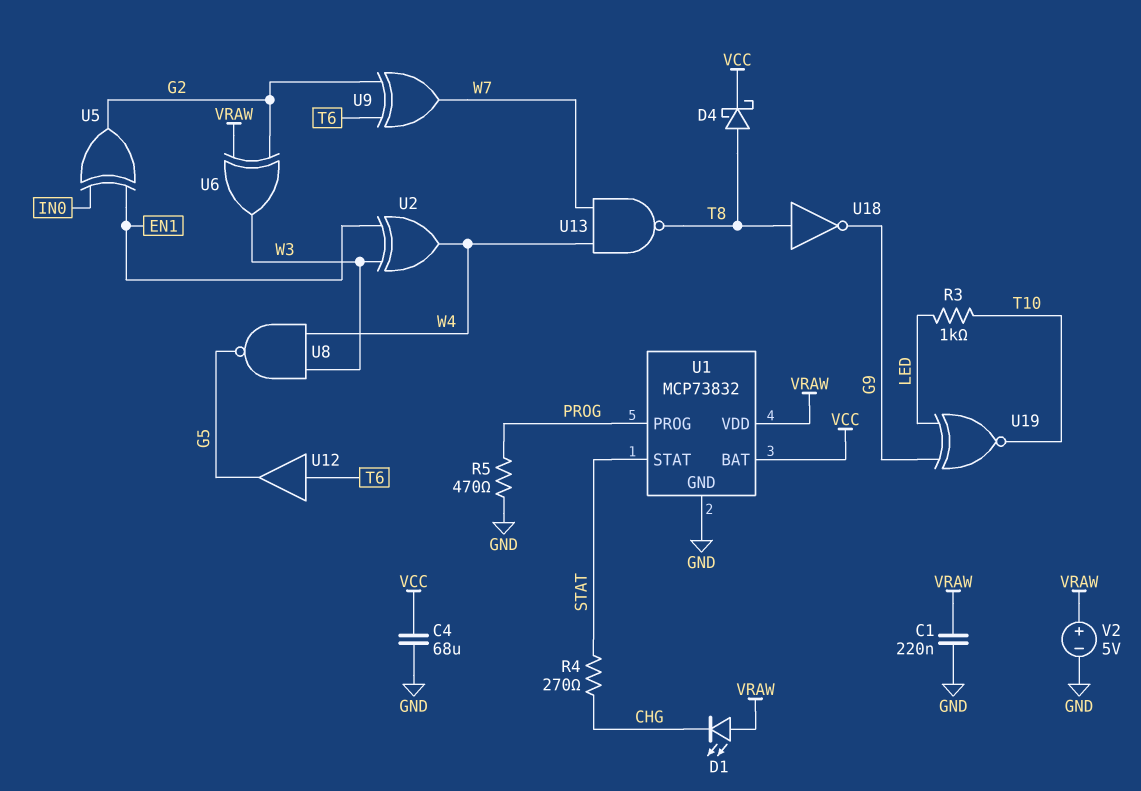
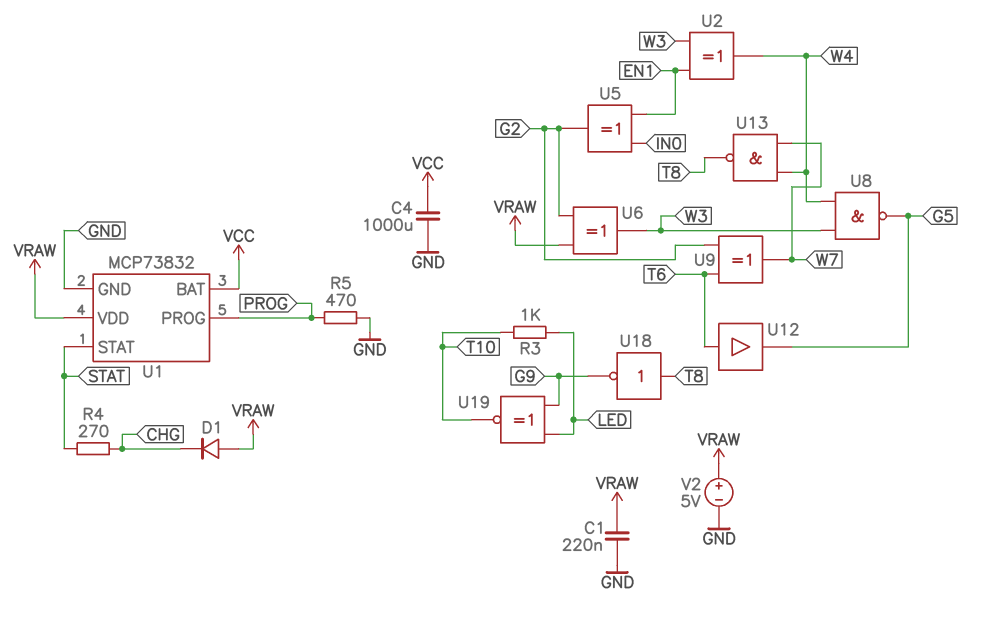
C4: 68uF (GND, VCC) -> 1000uF (GND, VCC)
D1: LED (A VRAW, K CHG) -> diode (A VRAW, K CHG)
D4: schottky (A T8, K VCC) -> none

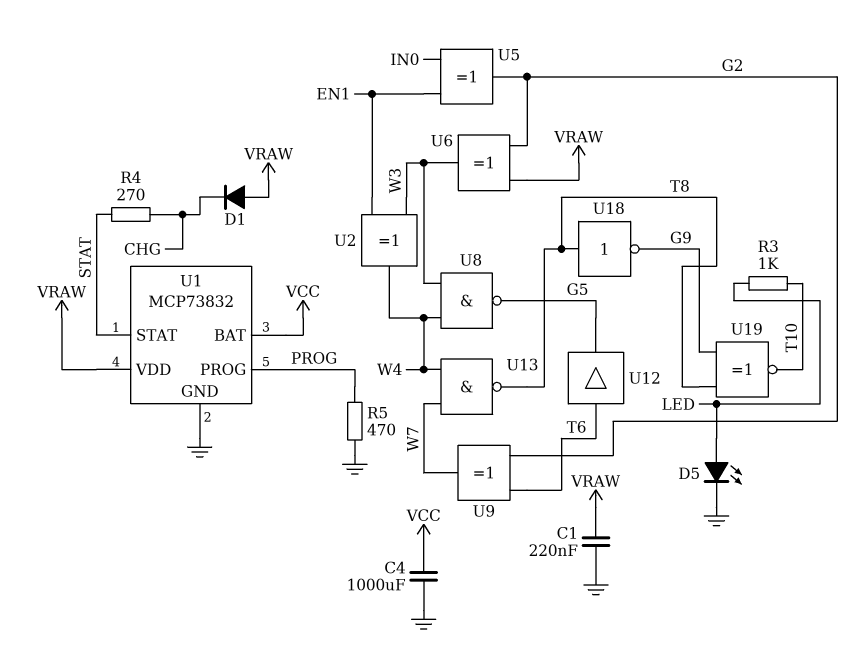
D5: none -> LED (A LED, K GND)
U19: XNOR (in G9, in LED, out T10) -> XNOR (in G9, in T8, out T10)
V2: 5V (plus VRAW, minus GND) -> none

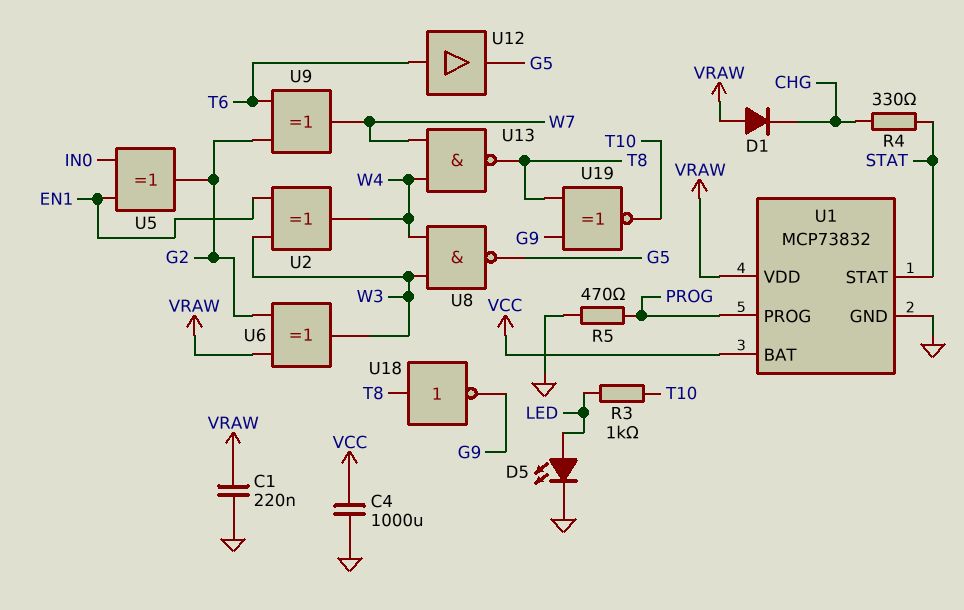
R4: 270 (CHG, STAT) -> 330 (CHG, STAT)

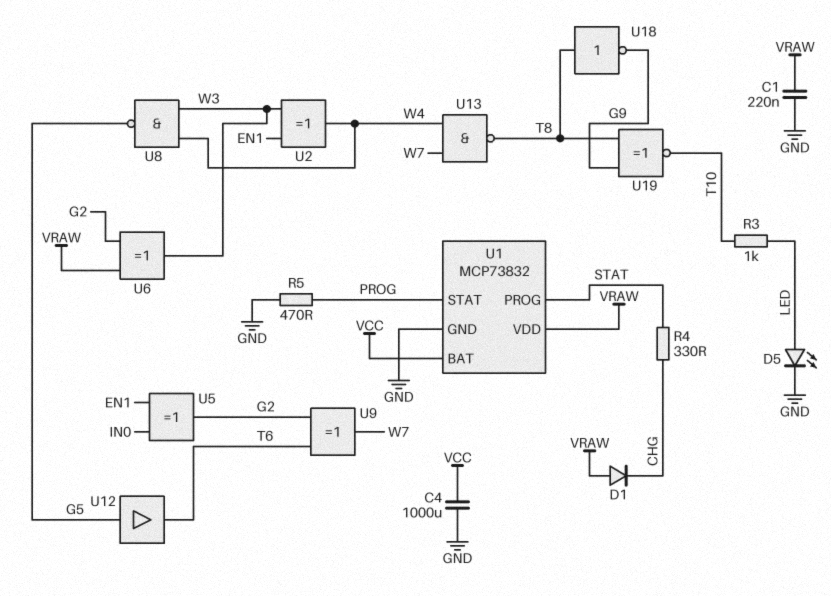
U1 pin PROG: PROG -> STAT
U1 pin STAT: STAT -> PROG
U12: buffer (in T6, out G5) -> buffer (in G5, out T6)

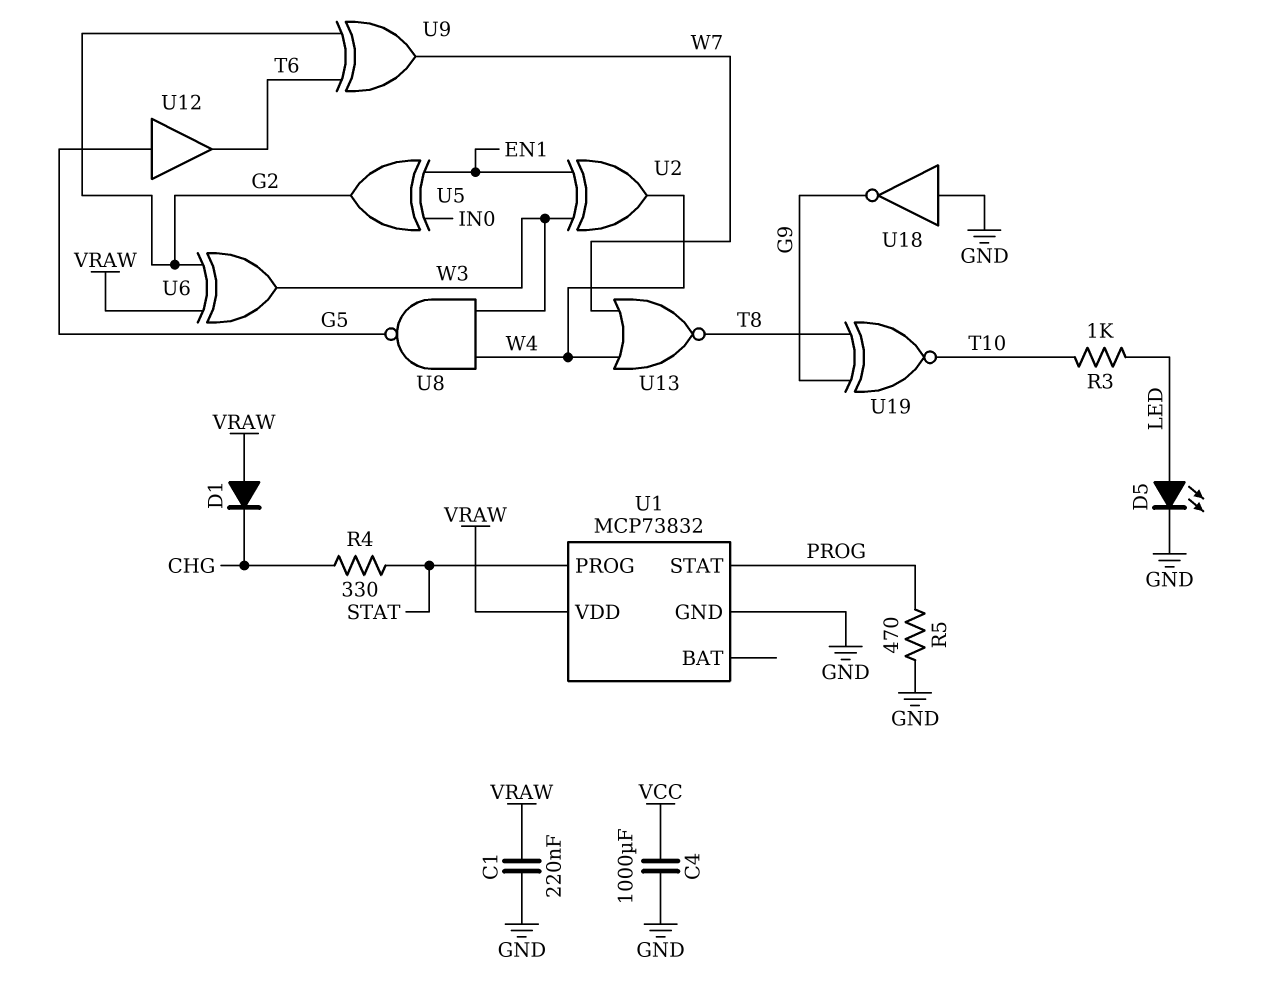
U1 pin BAT: VCC -> none
U13: NAND (in W4, in W7, out T8) -> NOR (in W4, in W7, out T8)
U18: NOT (in T8, out G9) -> NOT (in GND, out G9)

